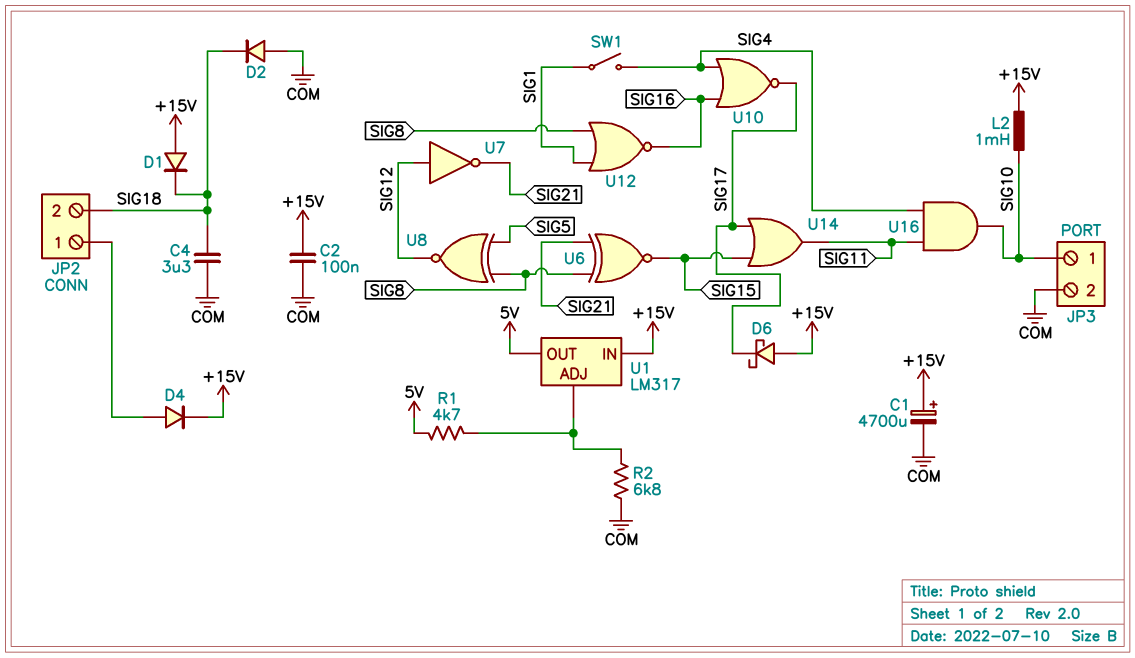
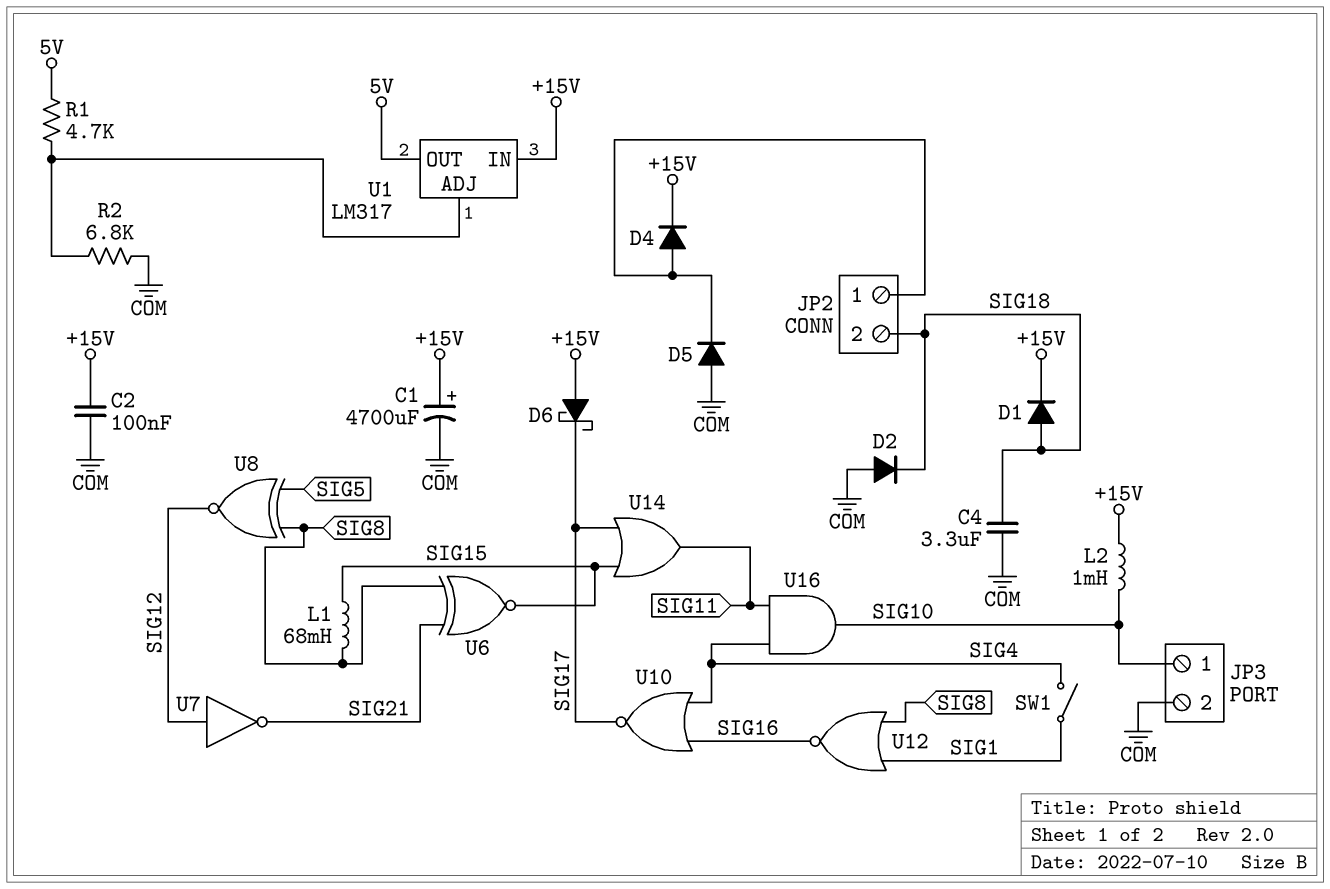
D1: diode (A +15V, K SIG18) -> diode (A SIG18, K +15V)
D5: none -> diode (A COM, K JP2/1)
L1: none -> 68mH (SIG8, SIG15)

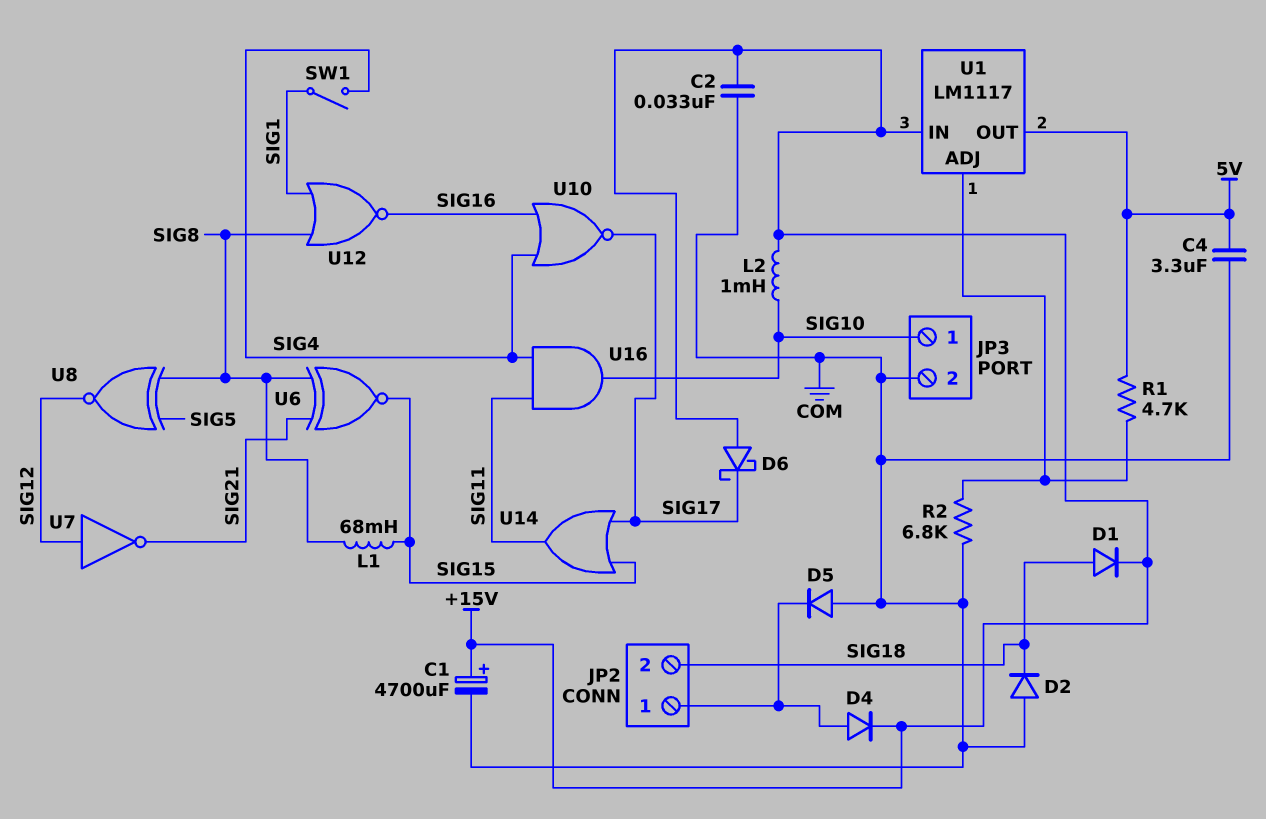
C2: 100nF (+15V, COM) -> 33nF (+15V, COM)
C4: 3.3uF (COM, SIG18) -> 3.3uF (5V, COM)
U1: LM317 -> LM1117

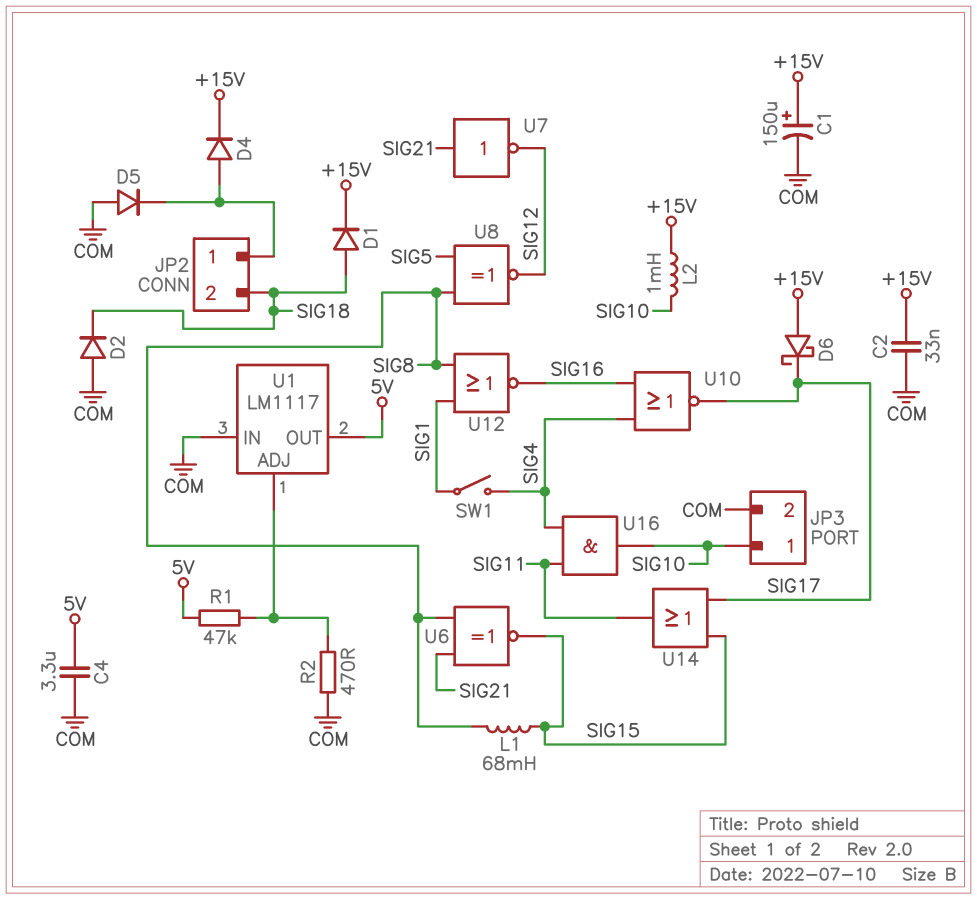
C1: 4700uF (plus +15V, minus COM) -> 150uF (plus +15V, minus COM)
R1: 4.7k (5V, U1/ADJ) -> 47k (5V, U1/ADJ)
R2: 6.8k (COM, U1/ADJ) -> 470 (COM, U1/ADJ)
U1 pin IN: +15V -> COM
U7: NOT (in SIG12, out SIG21) -> NOT (in SIG21, out SIG12)

